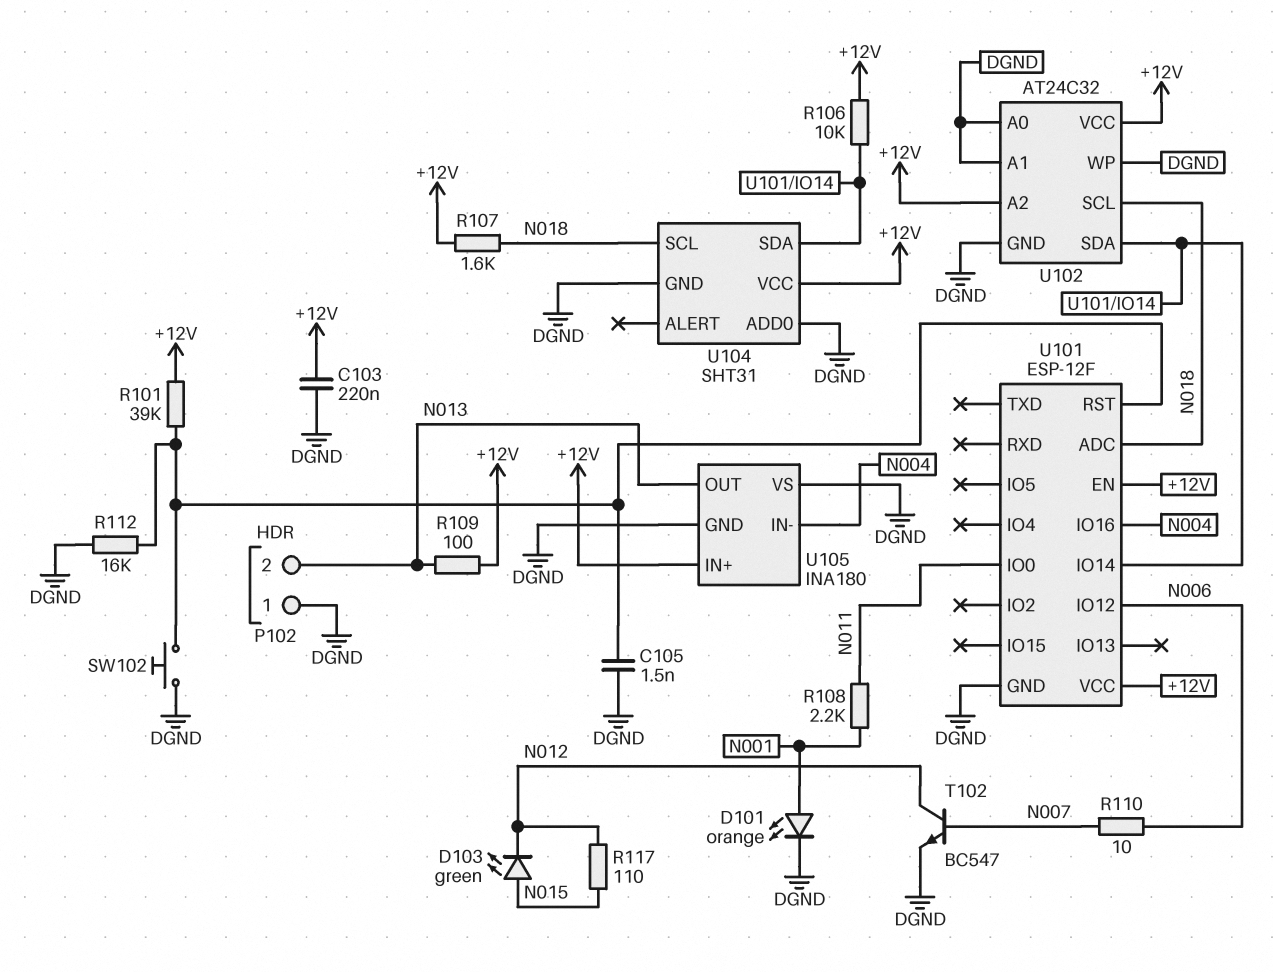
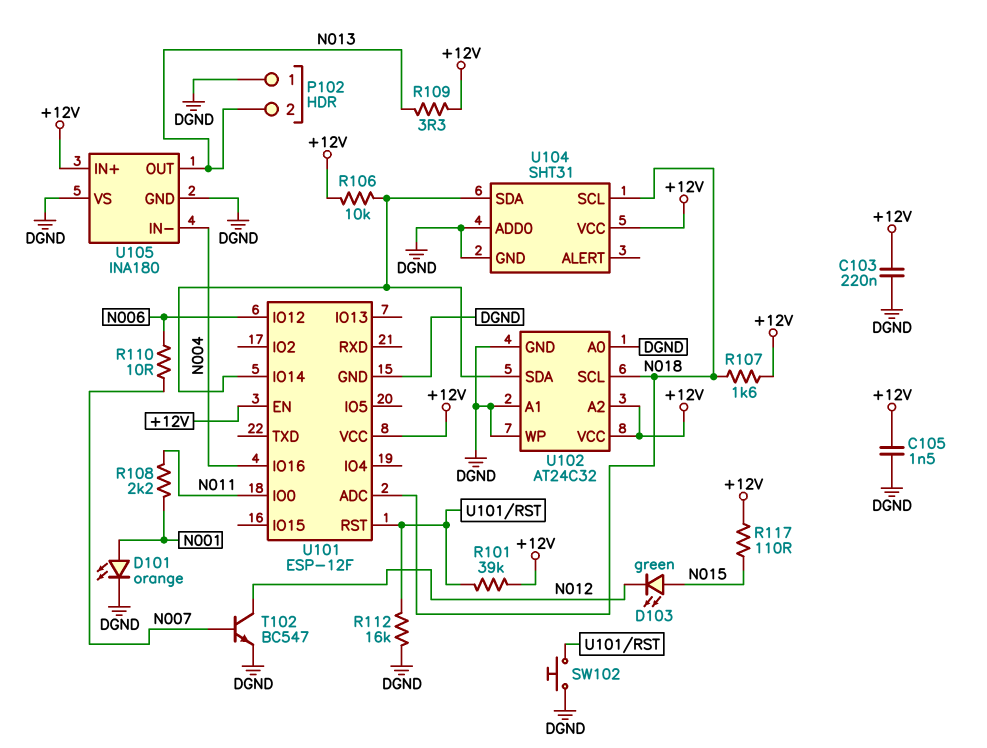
C105: 1.5nF (DGND, U101/RST) -> 1.5nF (+12V, DGND)
R109: 100 (+12V, N013) -> 3.3 (+12V, N013)
R117: 110 (N012, N015) -> 110 (+12V, N015)

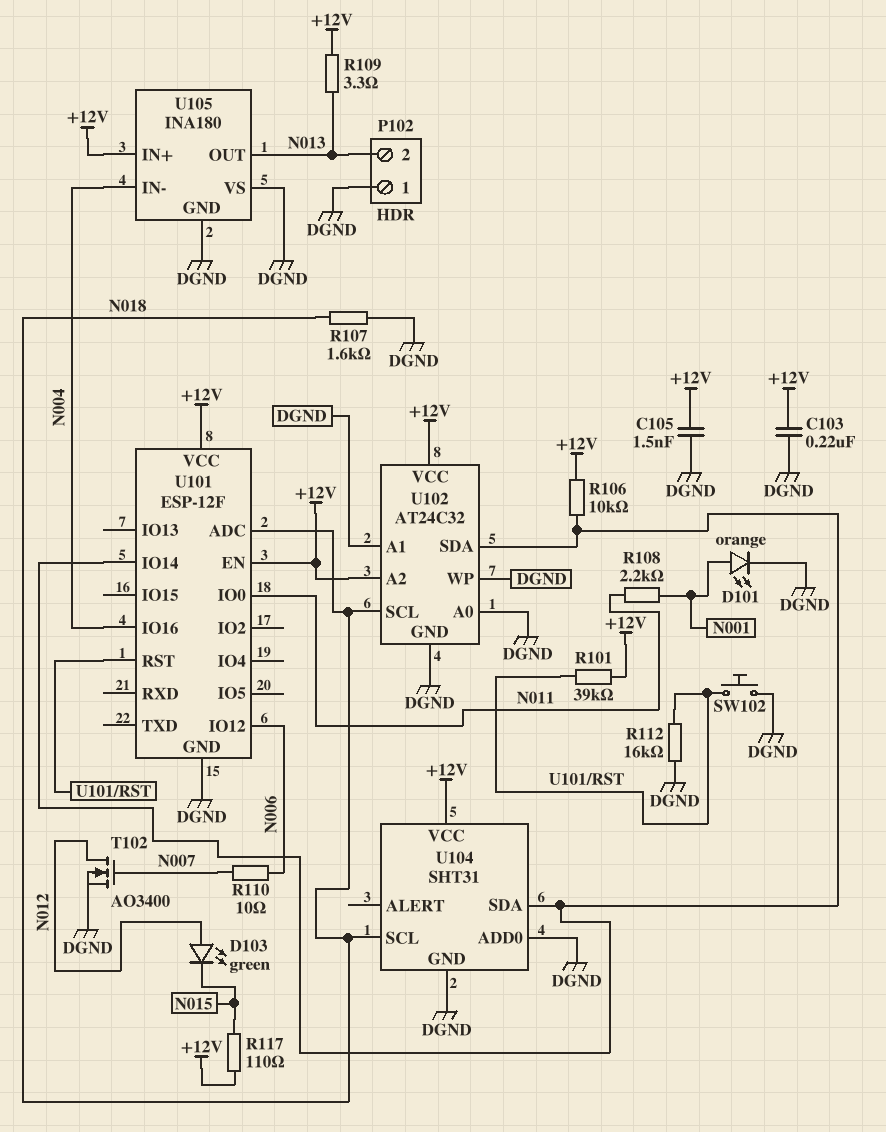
D103: LED green (A N015, K N012) -> LED green (A N012, K N015)
R107: 1.6k (+12V, N018) -> 1.6k (DGND, N018)
T102: NPN BC547 (B N007, C N012, E DGND) -> NMOS AO3400 (G N007, D N012, S DGND)

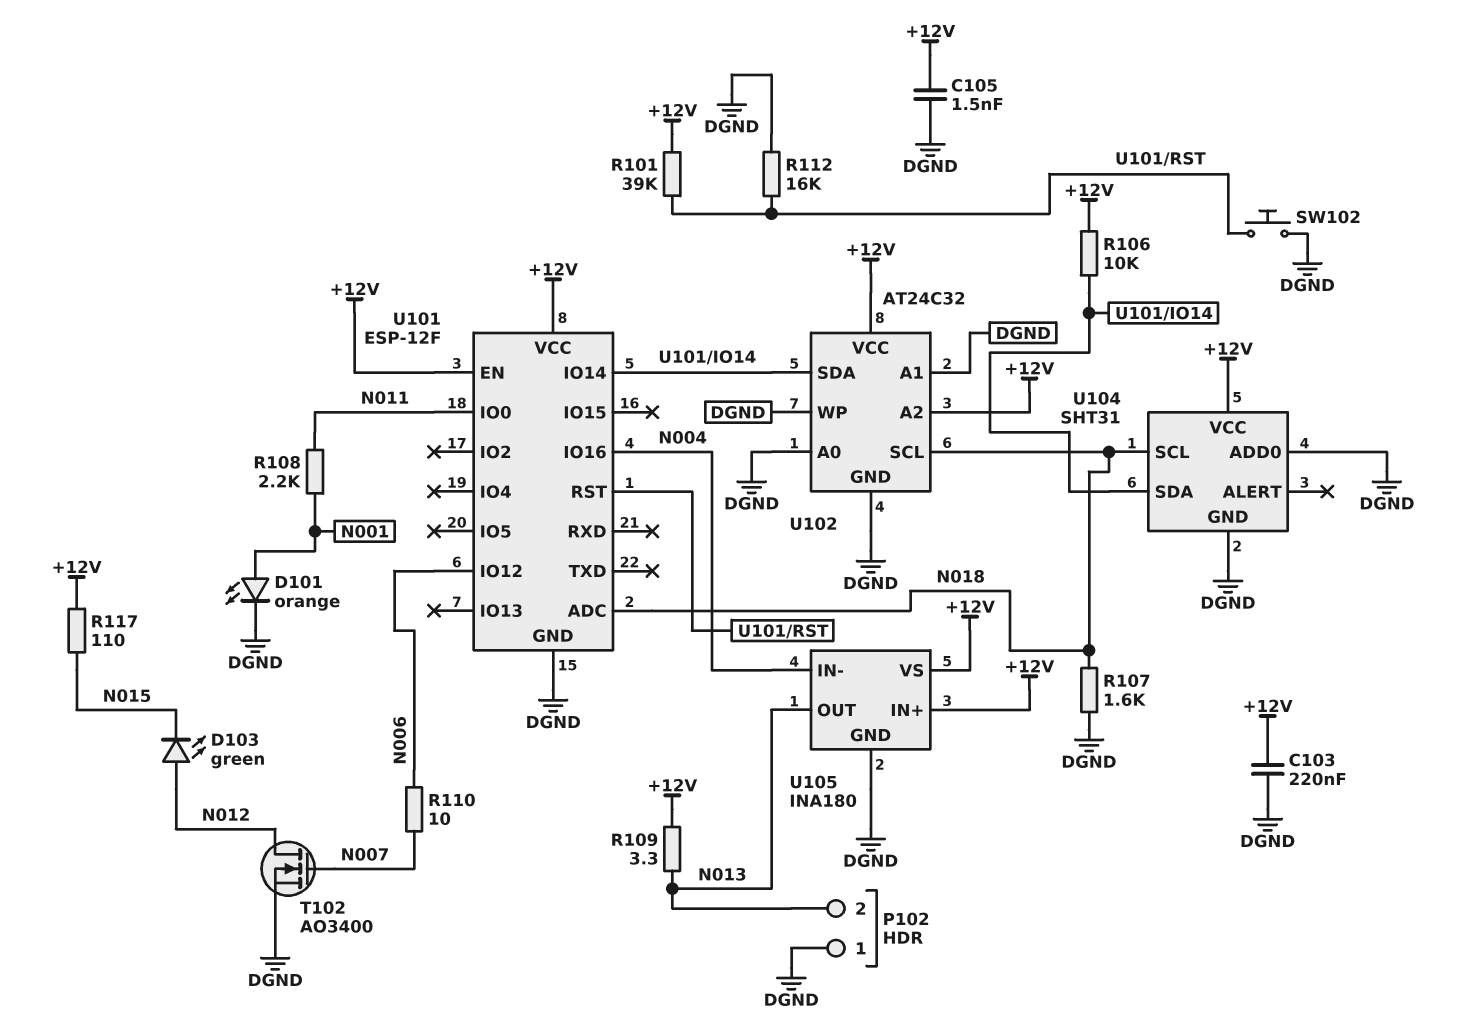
U105 pin VS: DGND -> +12V

